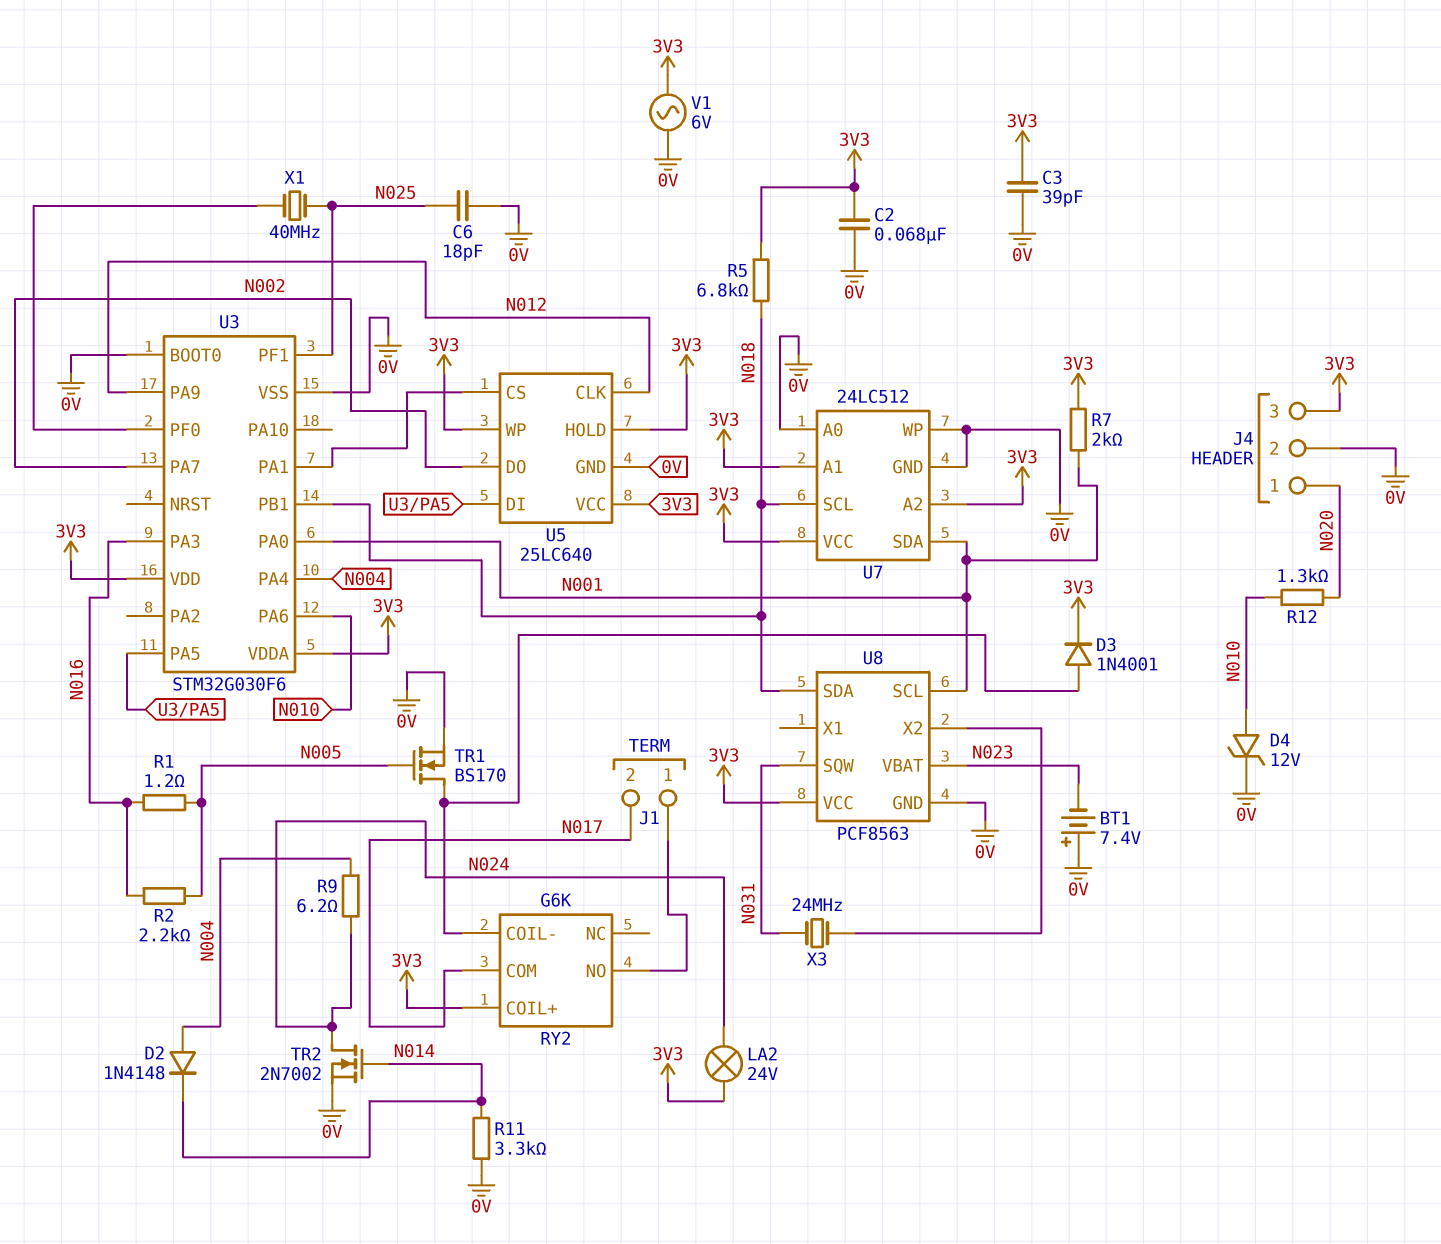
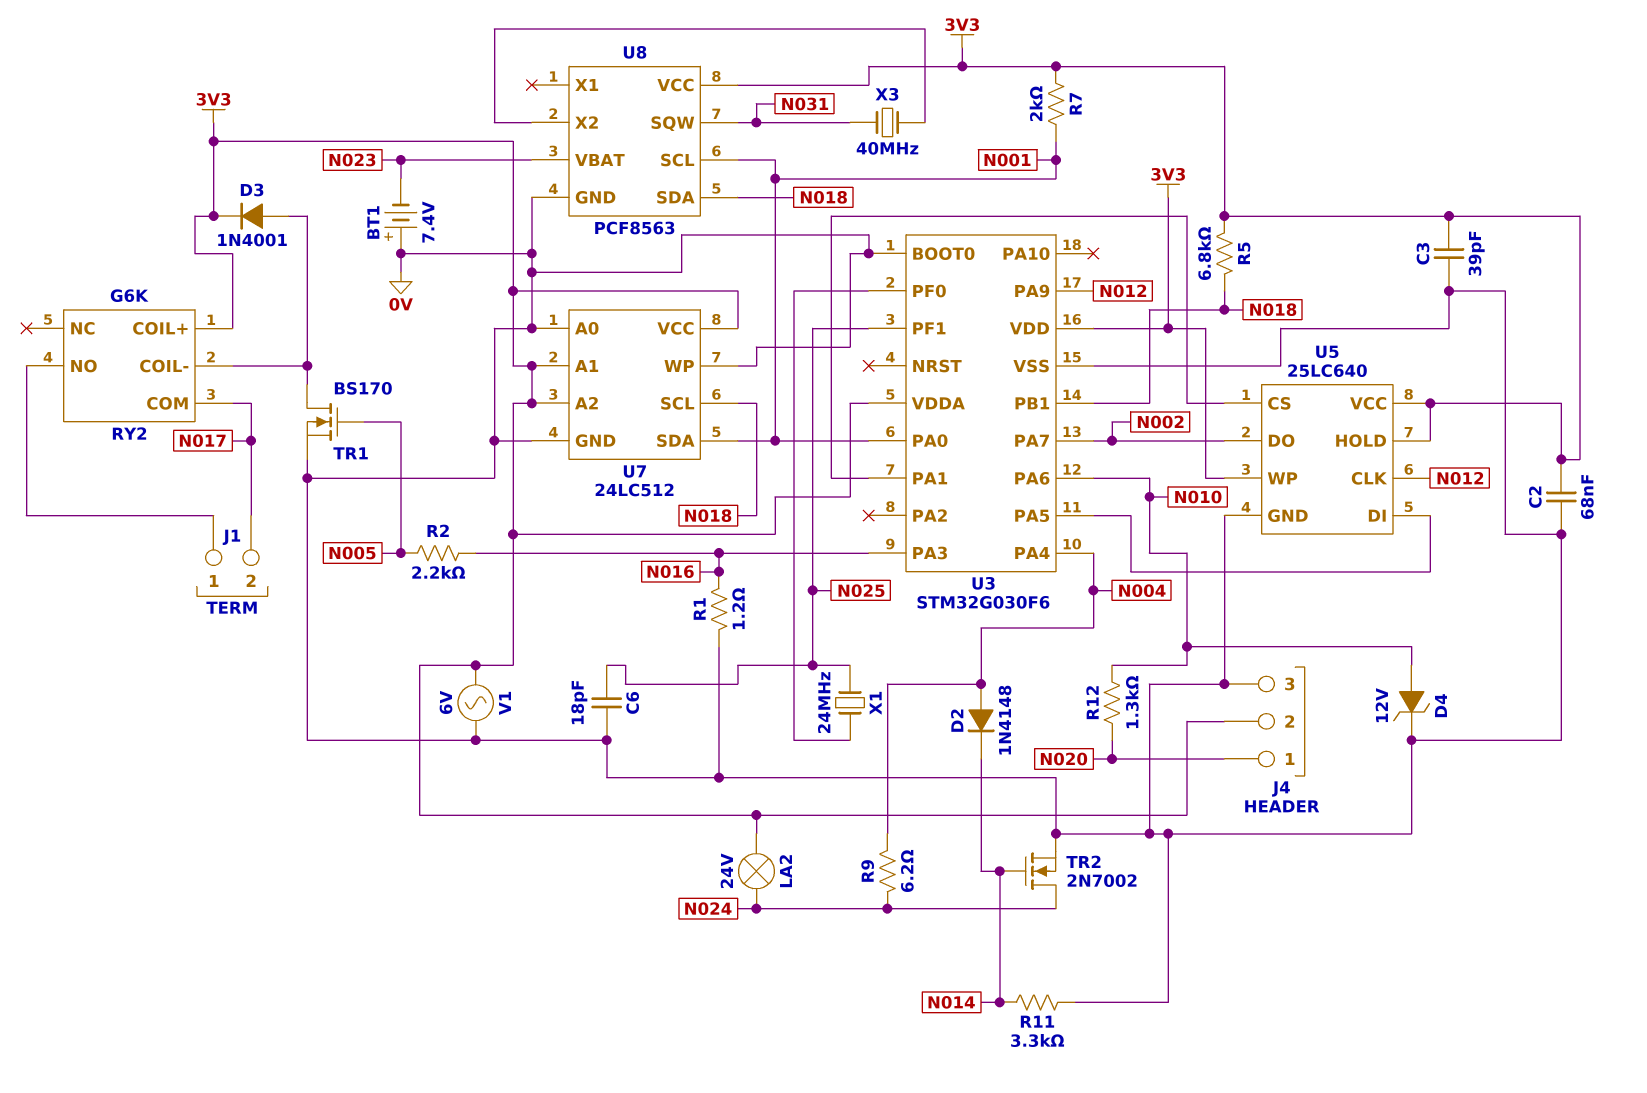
J4 pin 2: 0V -> 3V3
J4 pin 3: 3V3 -> 0V
R1: 1.2 (N005, N016) -> 1.2 (0V, N016)
X1: 40MHz (N025, U3/PF0) -> 24MHz (N025, U3/PF0)
X3: 24MHz (N031, U8/X2) -> 40MHz (N031, U8/X2)

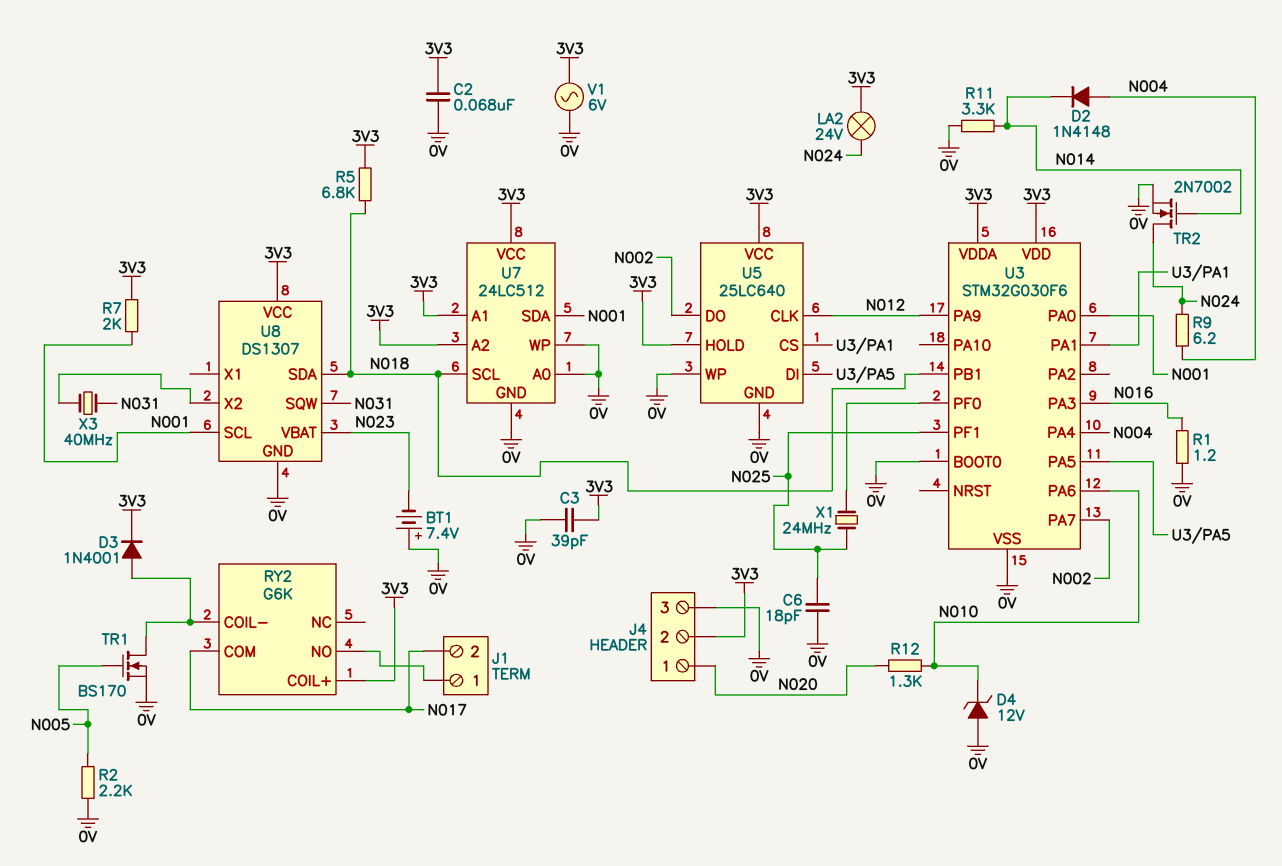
D4: zener 12V (A N010, K 0V) -> zener 12V (A 0V, K N010)
R2: 2.2k (N005, N016) -> 2.2k (0V, N005)
U5 pin WP: 3V3 -> 0V
U8: PCF8563 -> DS1307

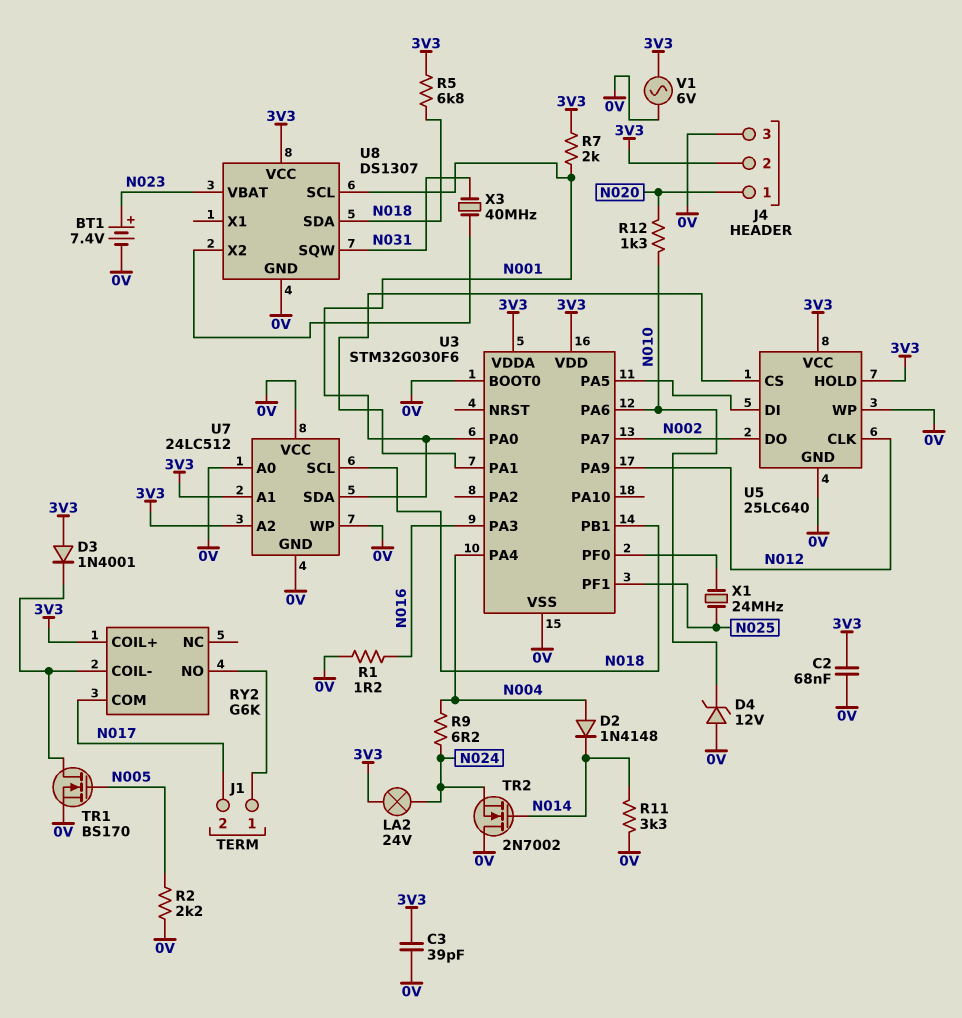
BT1: 7.4V (plus 0V, minus N023) -> 7.4V (plus N023, minus 0V)
C6: 18pF (0V, N025) -> none
D3: diode 1N4001 (A RY2/COIL-, K 3V3) -> diode 1N4001 (A 3V3, K RY2/COIL-)
TR2: NMOS 2N7002 (G N014, D N024, S 0V) -> NMOS 2N7002 (G N014, D 0V, S N024)
U7 pin VCC: 3V3 -> 0V

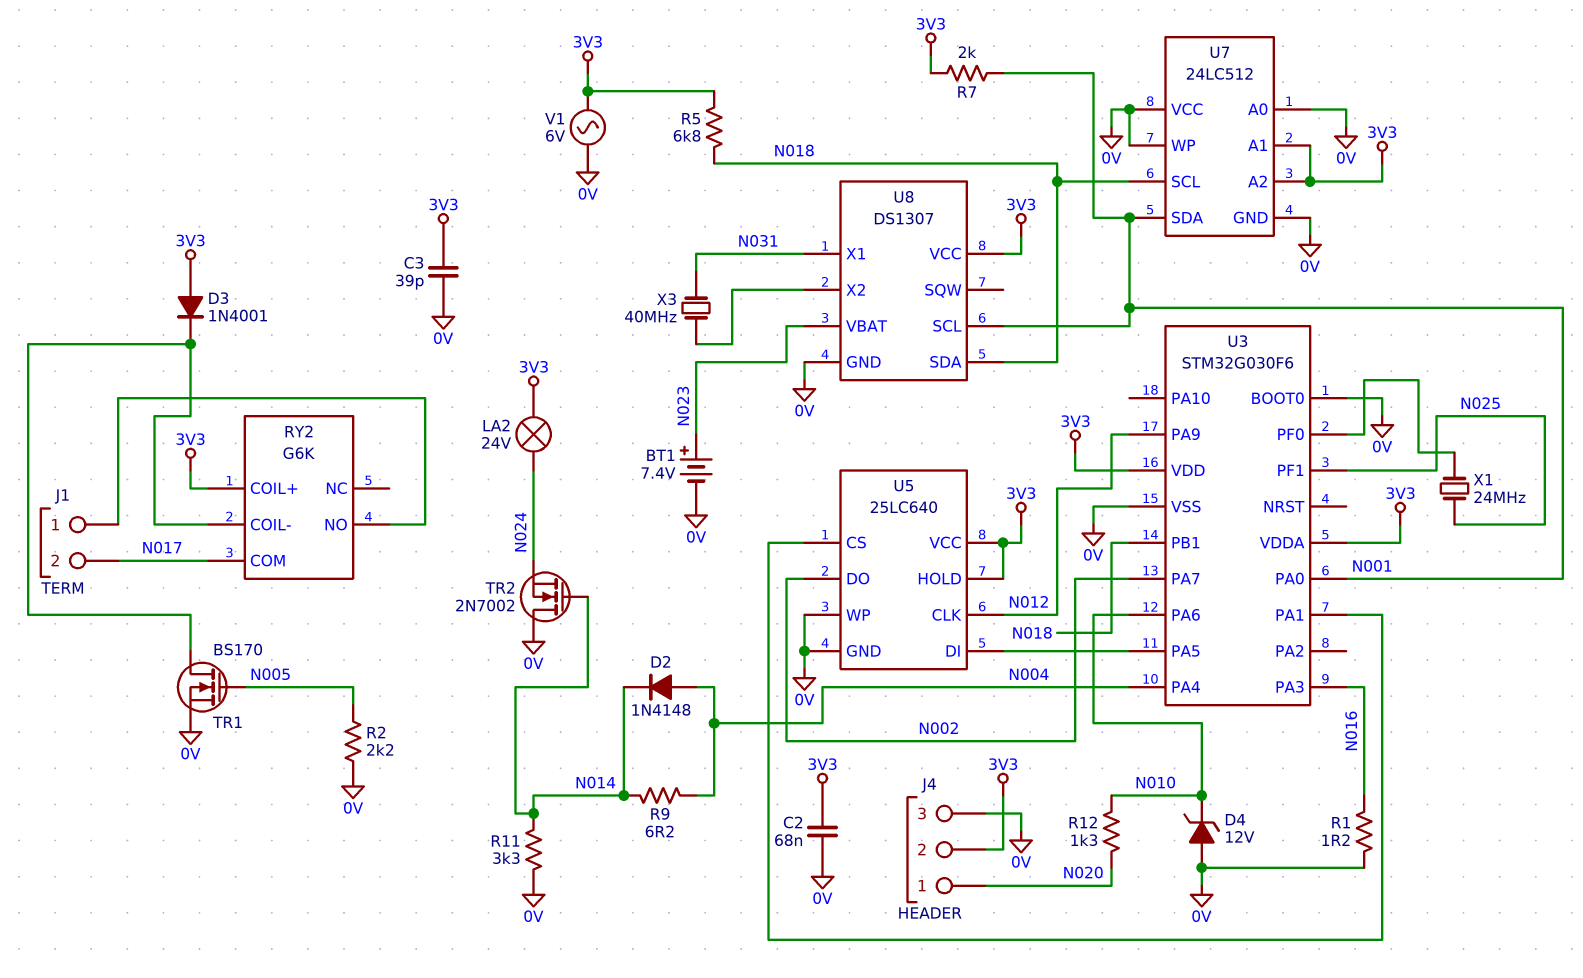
R9: 6.2 (N004, N024) -> 6.2 (N004, N014)
U8 pin SQW: N031 -> none
U8 pin X1: none -> N031

